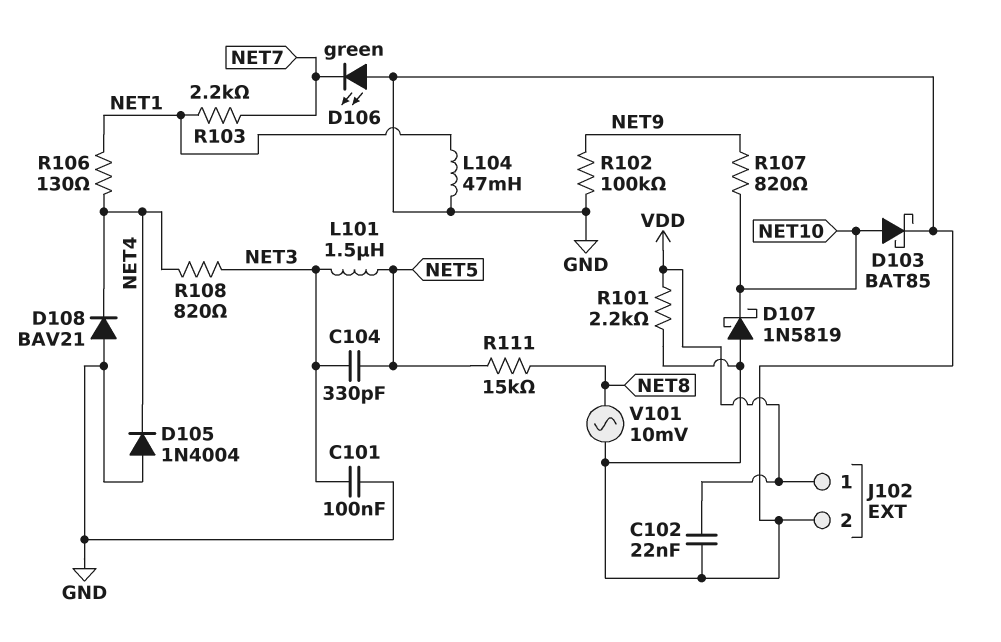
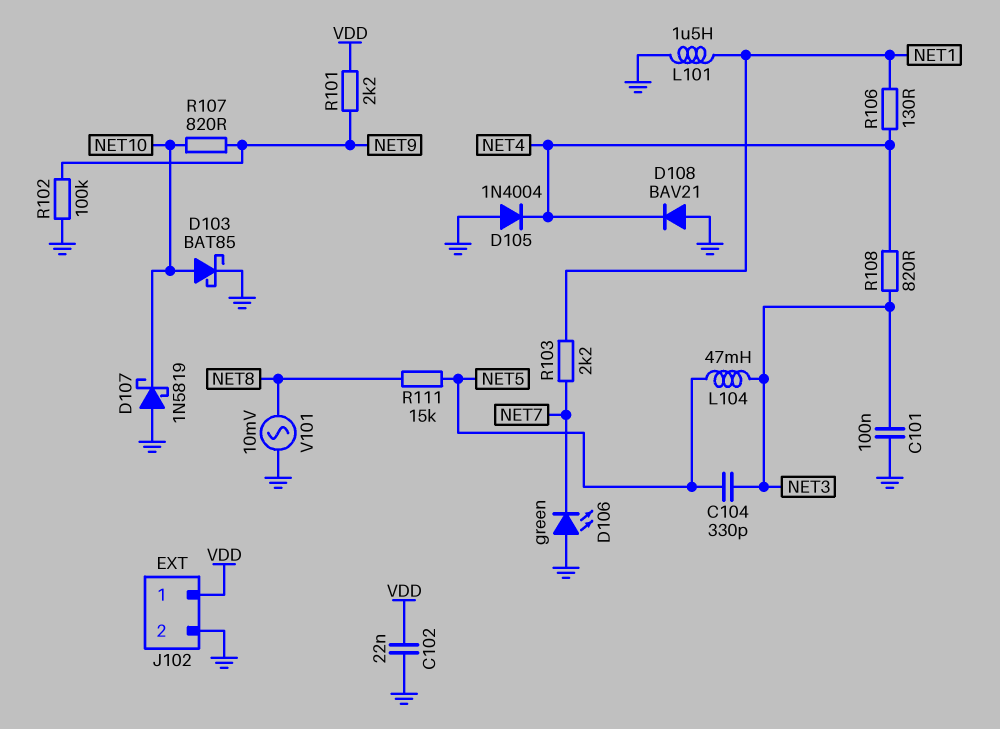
L101: 1.5uH (NET3, NET5) -> 1.5uH (GND, NET1)
L104: 47mH (GND, NET1) -> 47mH (NET3, NET5)
R101: 2.2k (GND, VDD) -> 2.2k (NET9, VDD)

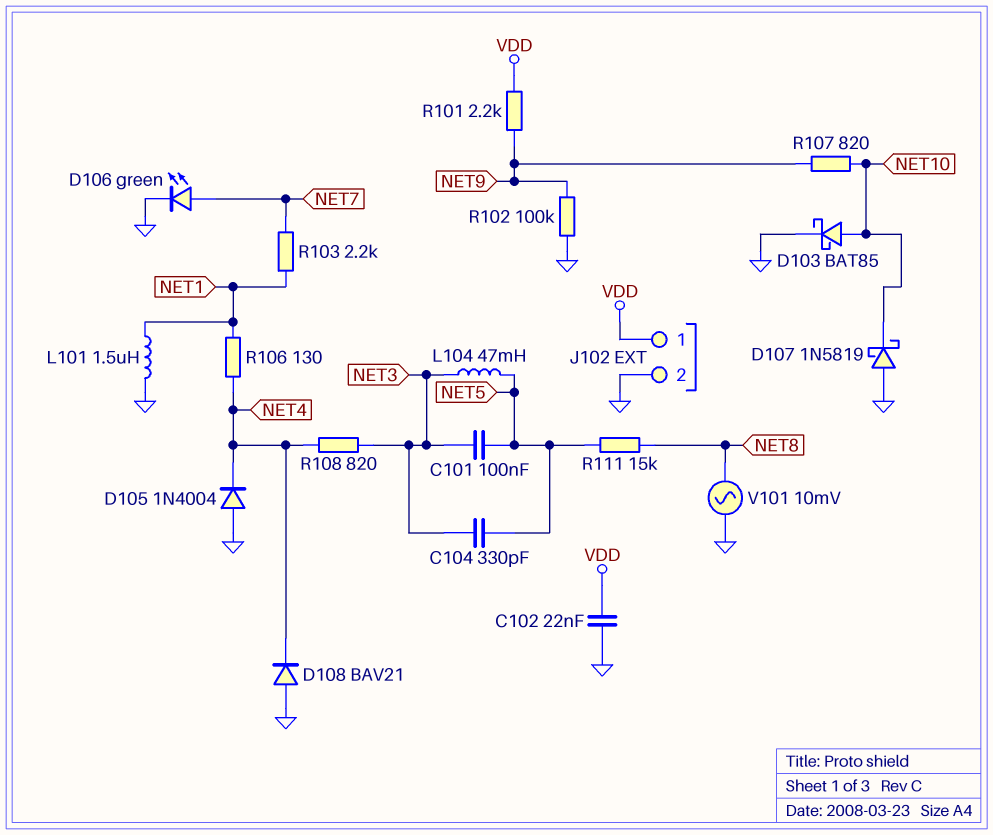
C101: 100nF (GND, NET3) -> 100nF (NET3, NET5)
D106: LED green (A GND, K NET7) -> LED green (A NET7, K GND)

